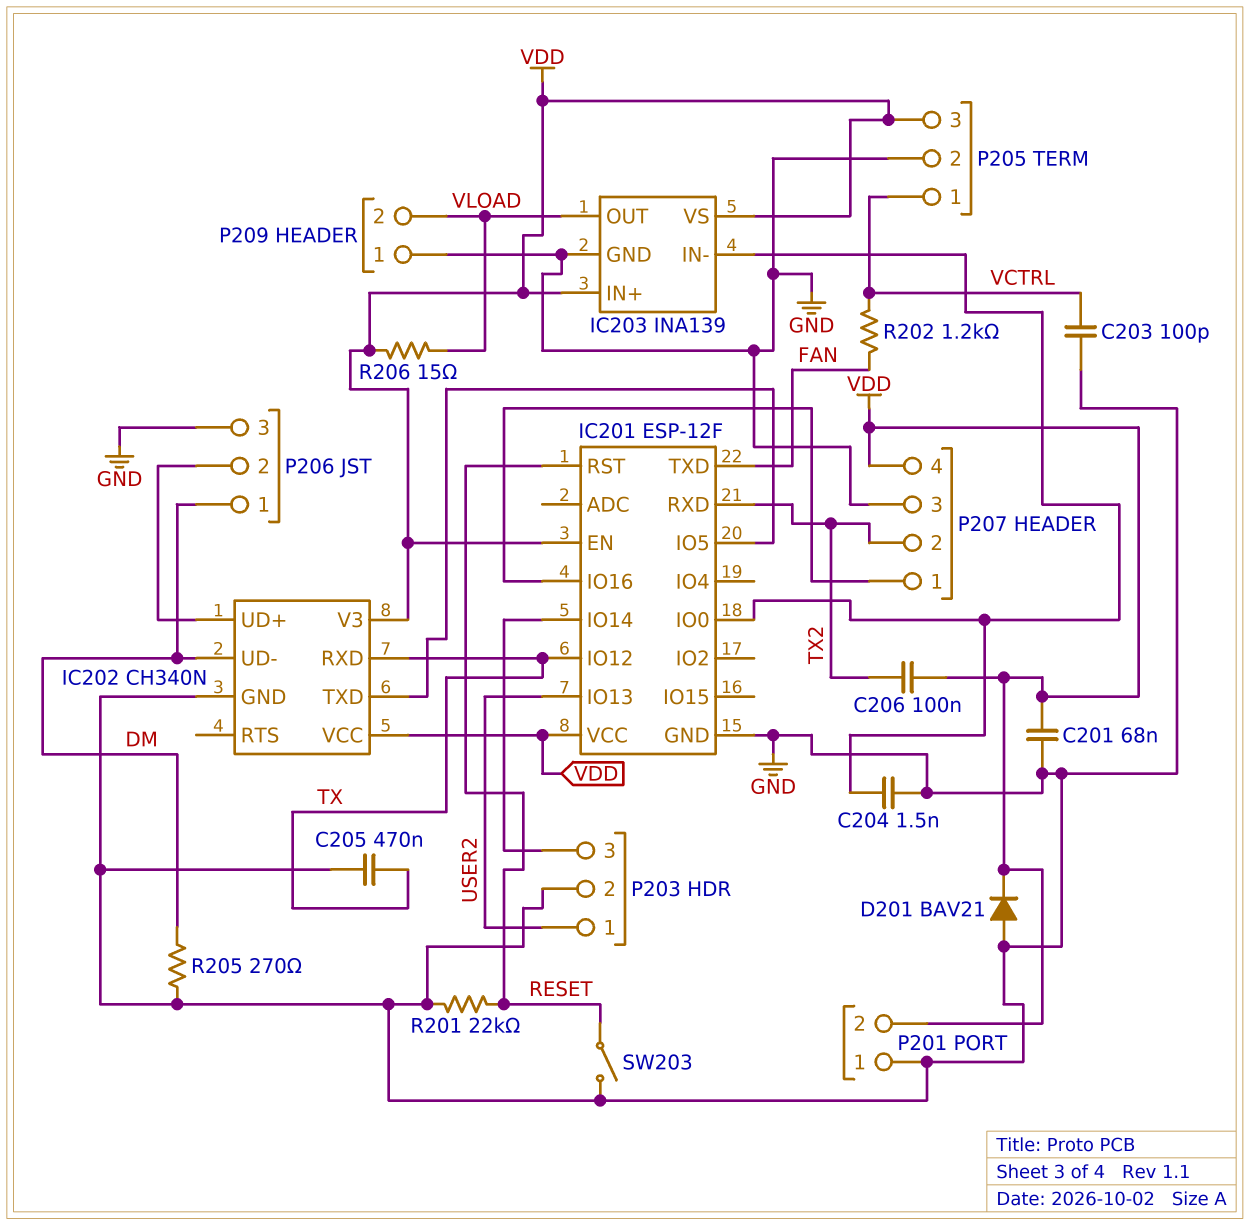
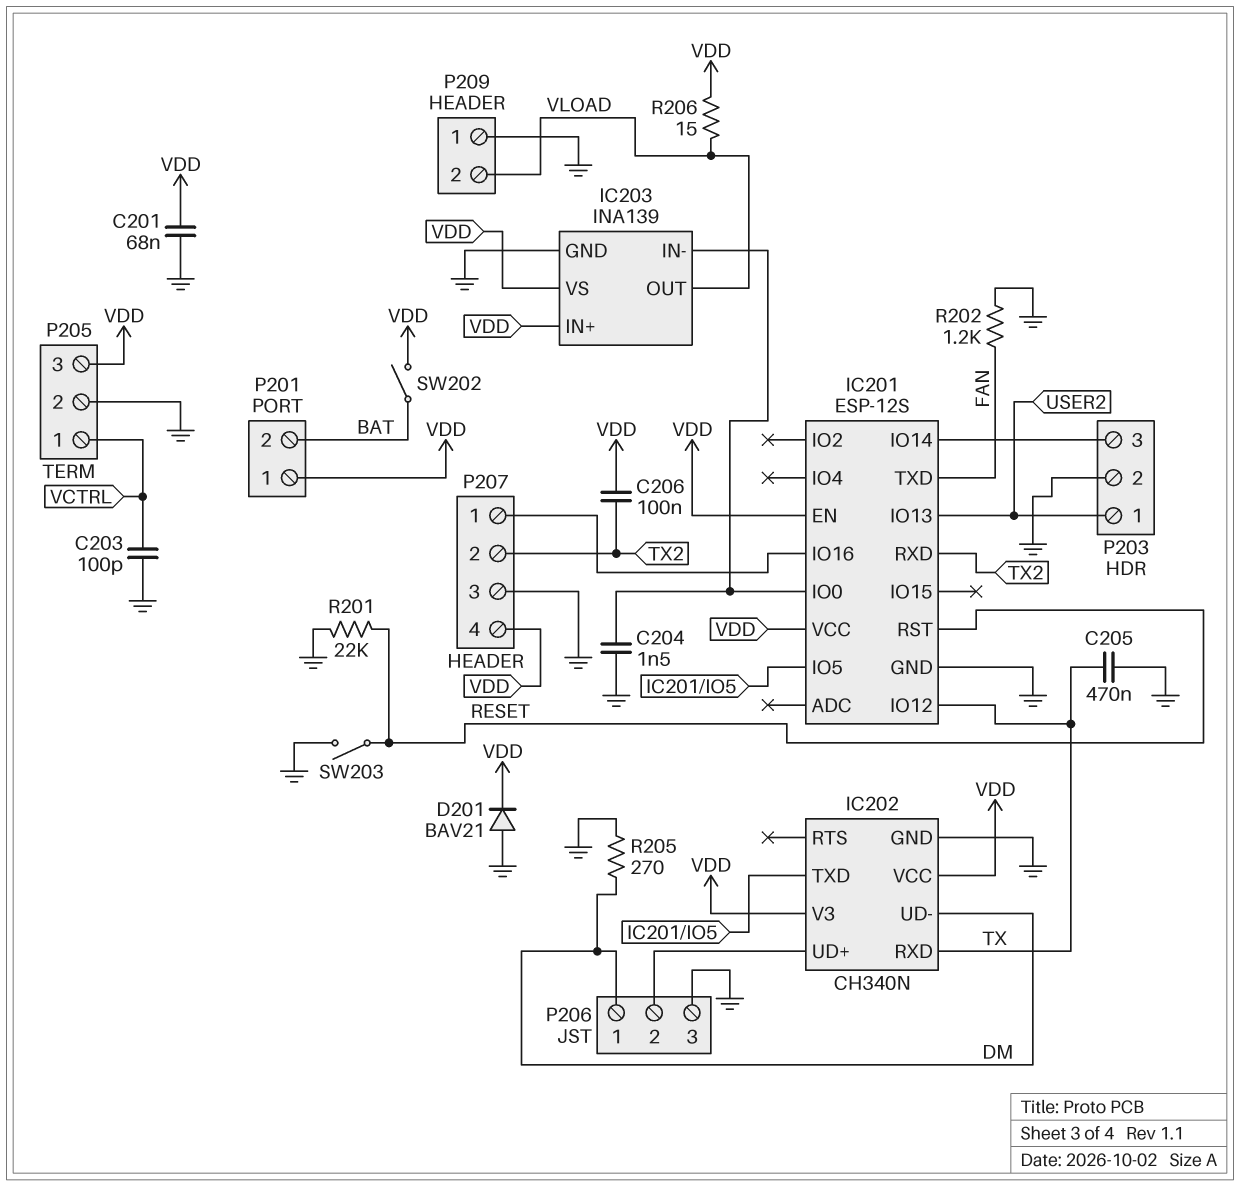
IC201: ESP-12F -> ESP-12S
P201 pin 1: GND -> VDD
P201 pin 2: VDD -> BAT
R202: 1.2k (FAN, VCTRL) -> 1.2k (FAN, GND)
SW202: none -> switch (BAT, VDD)

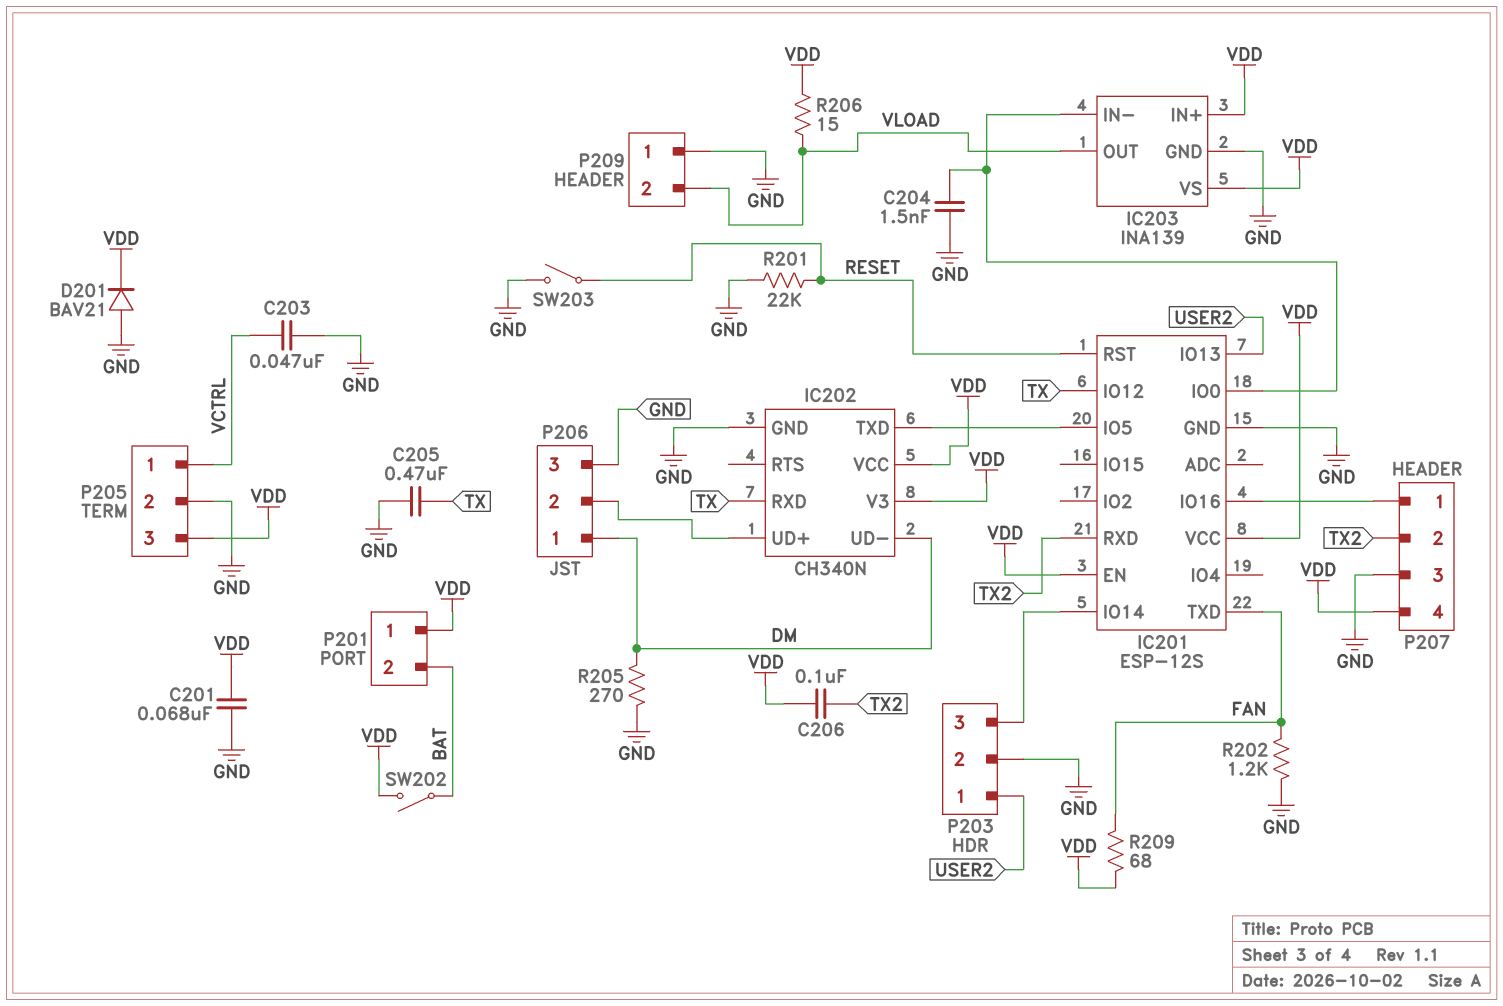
C203: 100pF (GND, VCTRL) -> 47nF (GND, VCTRL)
R209: none -> 68 (FAN, VDD)

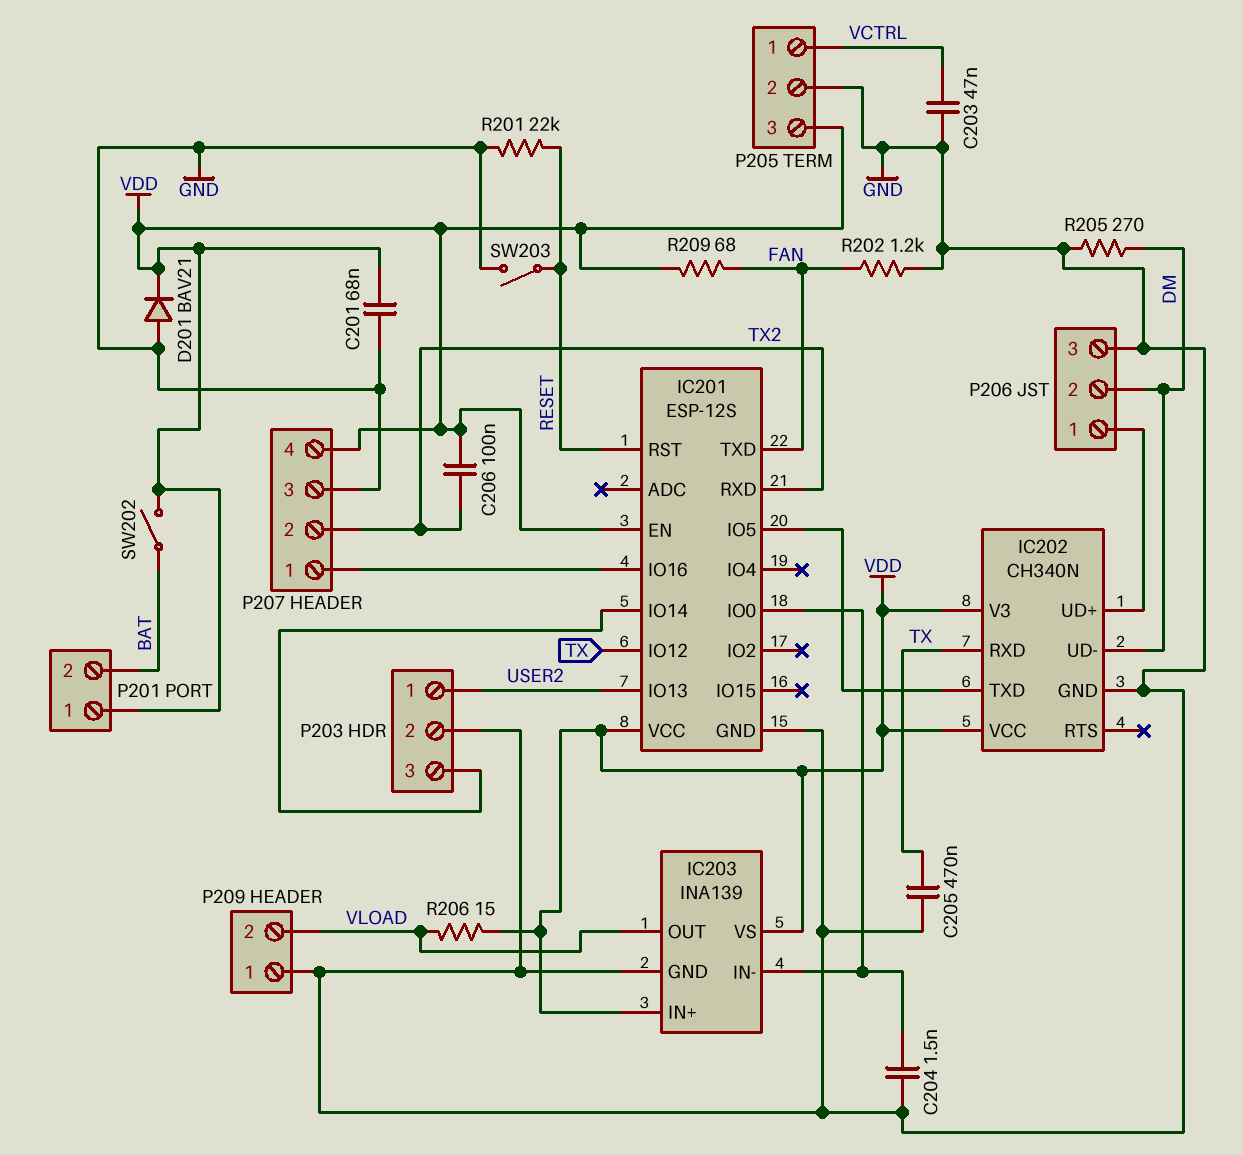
P206 pin 1: DM -> IC202/UD+
P206 pin 2: IC202/UD+ -> DM

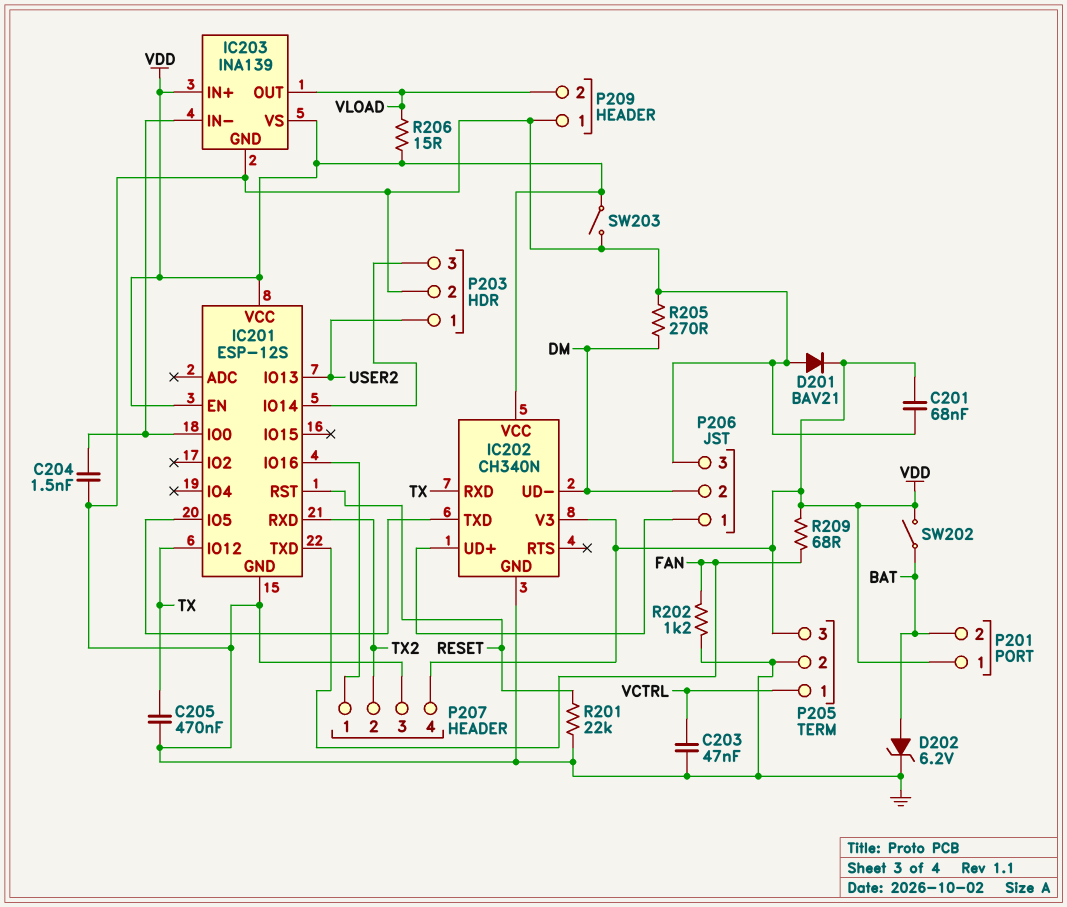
C206: 100nF (TX2, VDD) -> none
D202: none -> zener 6.2V (A BAT, K GND)
SW203: switch (GND, RESET) -> switch (GND, VDD)

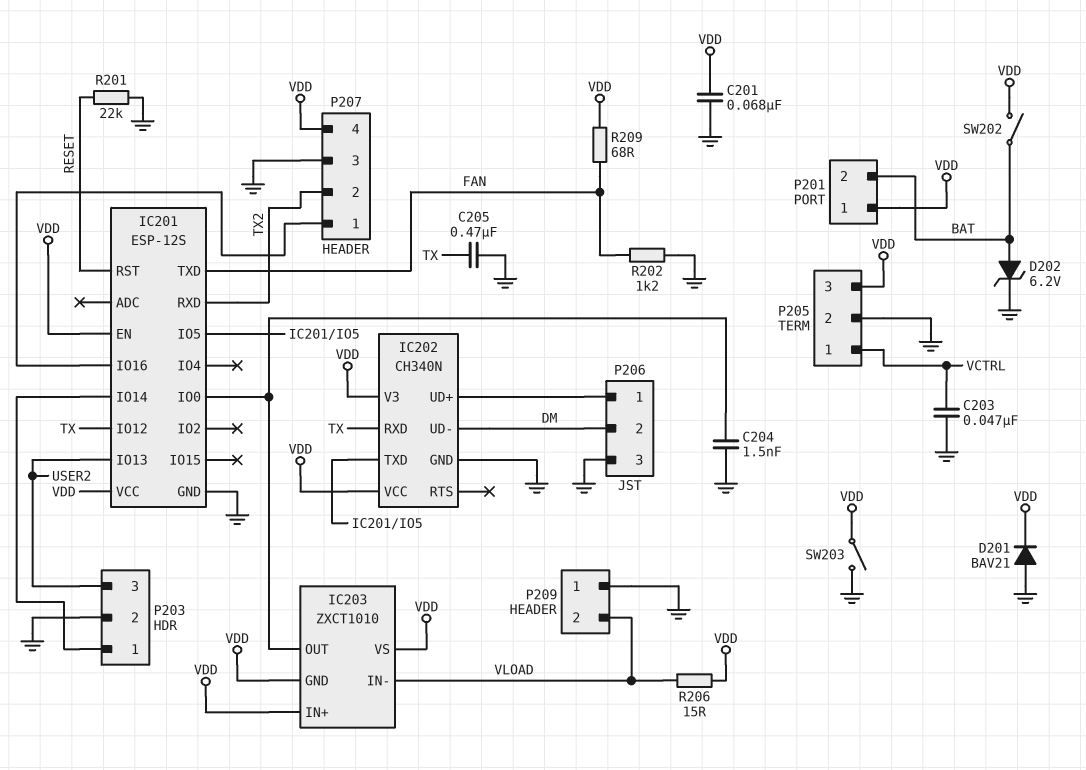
IC203: INA139 -> ZXCT1010
IC203 pin GND: GND -> VDD
IC203 pin IN-: IC201/IO0 -> VLOAD
IC203 pin OUT: VLOAD -> IC201/IO0
P203 pin 1: USER2 -> IC201/IO14
P203 pin 3: IC201/IO14 -> USER2
R205: 270 (DM, GND) -> none

